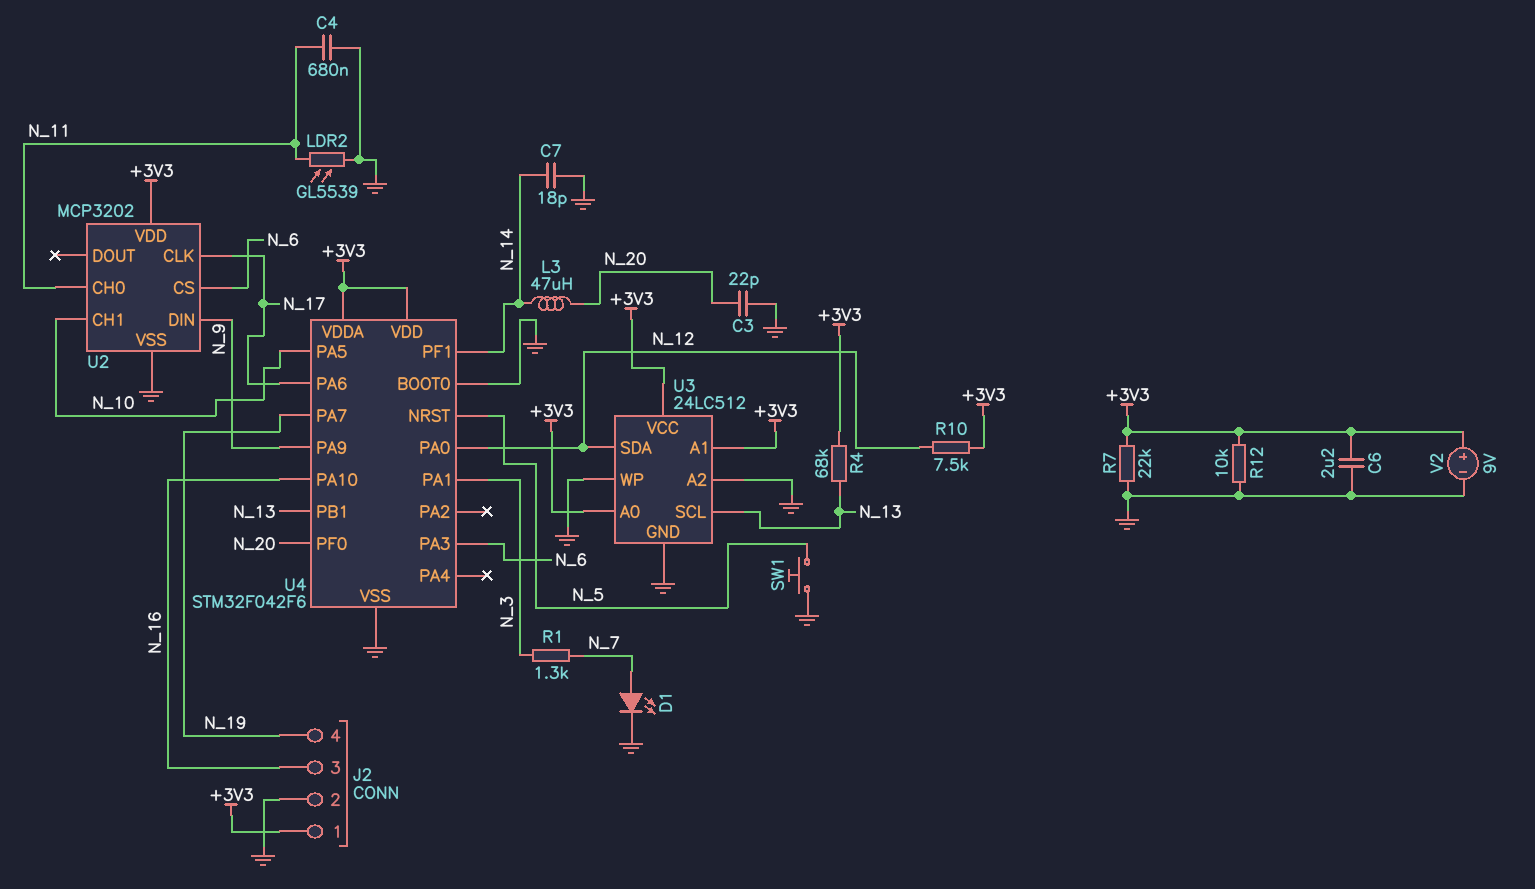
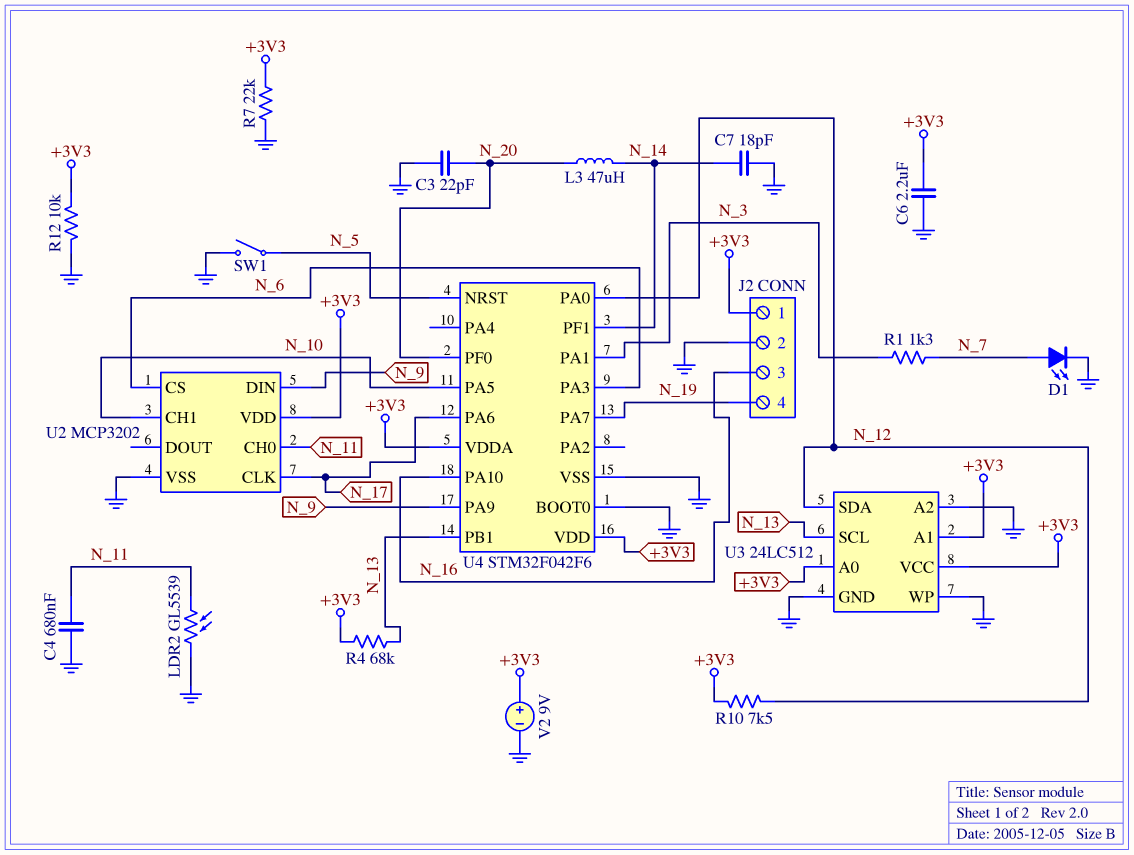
SW1: button (GND, N_5) -> switch (GND, N_5)

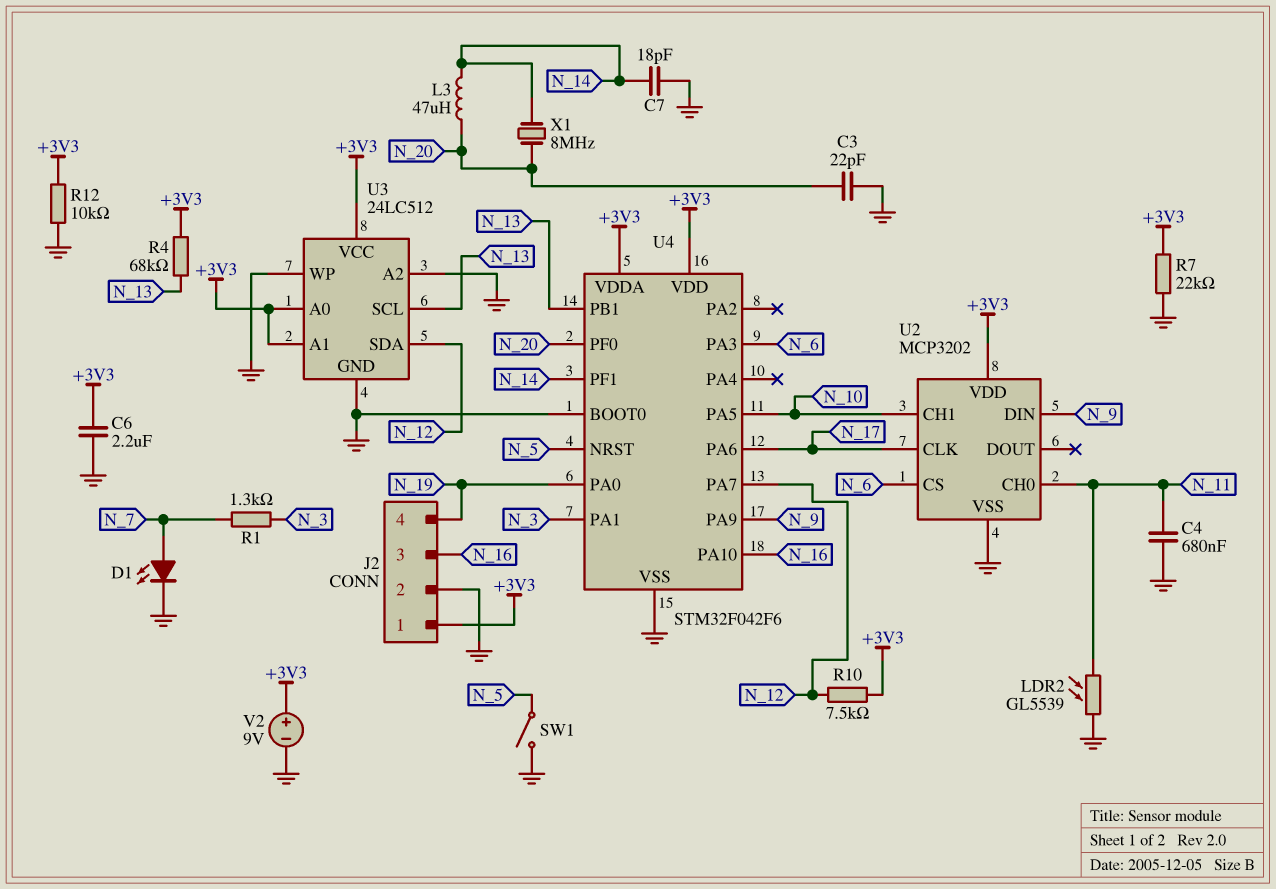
U4 pin PA0: N_12 -> N_19
U4 pin PA7: N_19 -> N_12
X1: none -> 8MHz (N_14, N_20)

